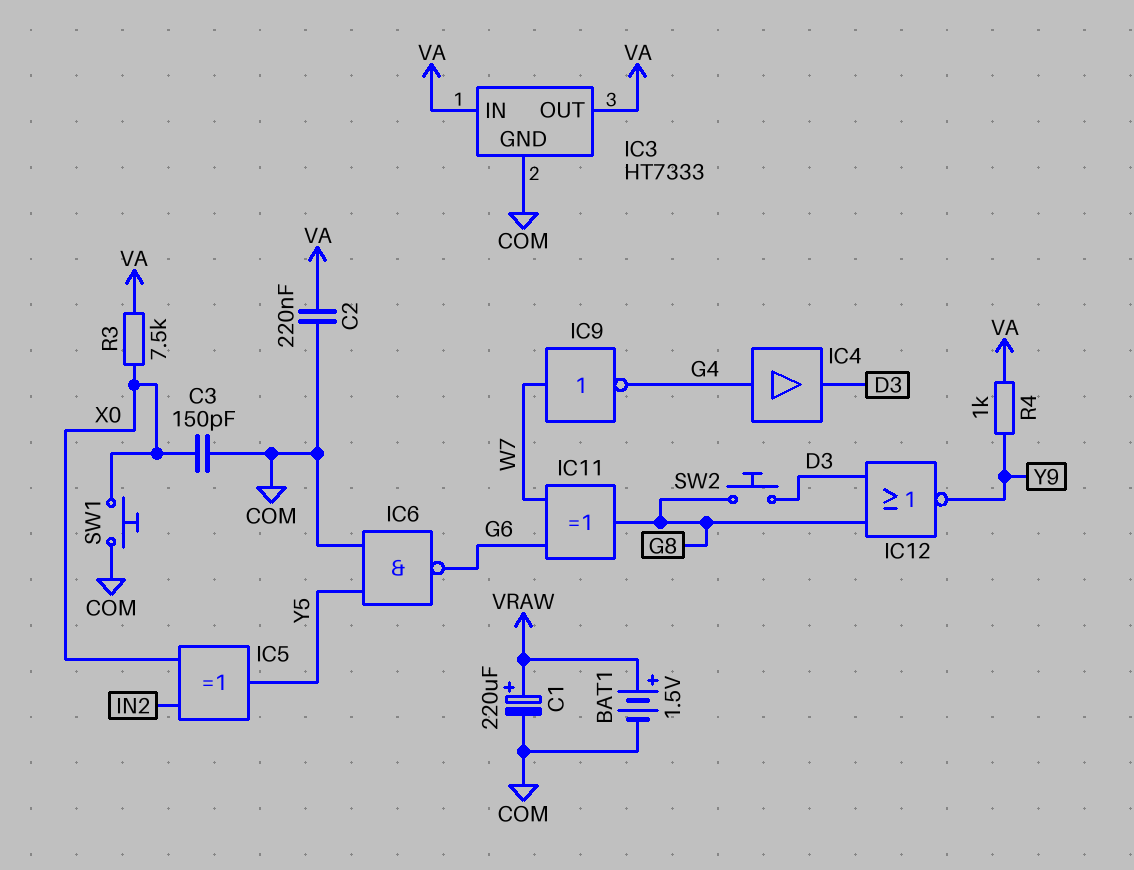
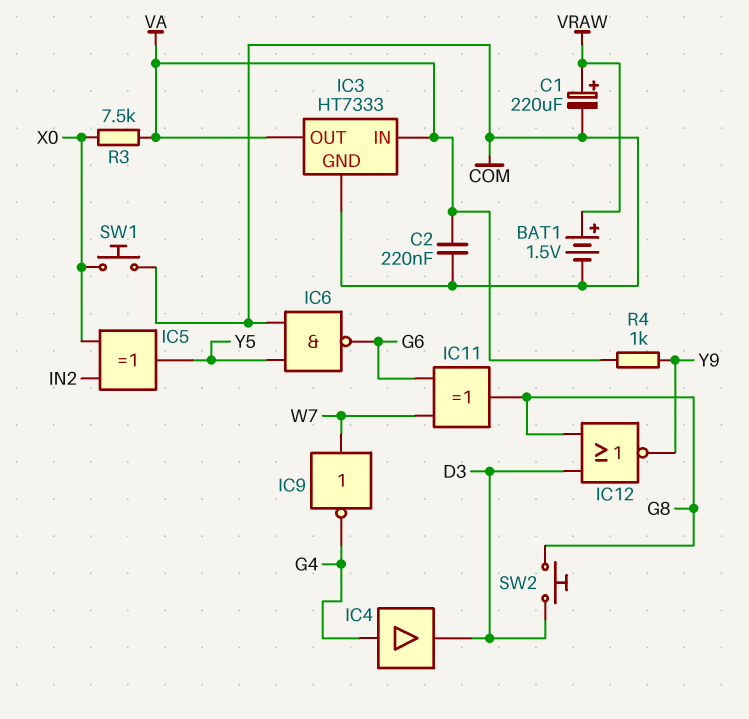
C3: 150pF (COM, X0) -> none

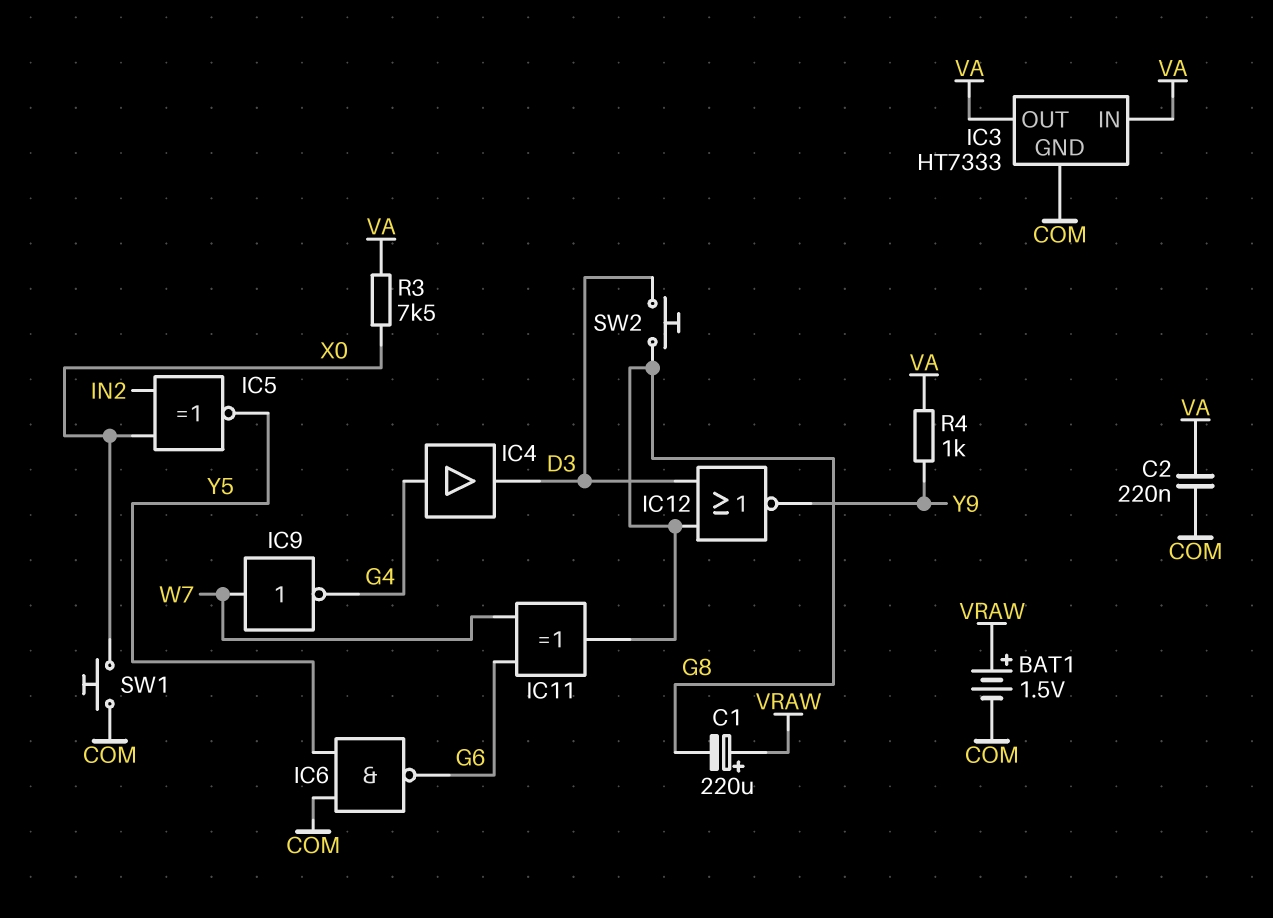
C1: 220uF (plus VRAW, minus COM) -> 220uF (plus VRAW, minus G8)
IC5: XOR (in IN2, in X0, out Y5) -> XNOR (in IN2, in X0, out Y5)

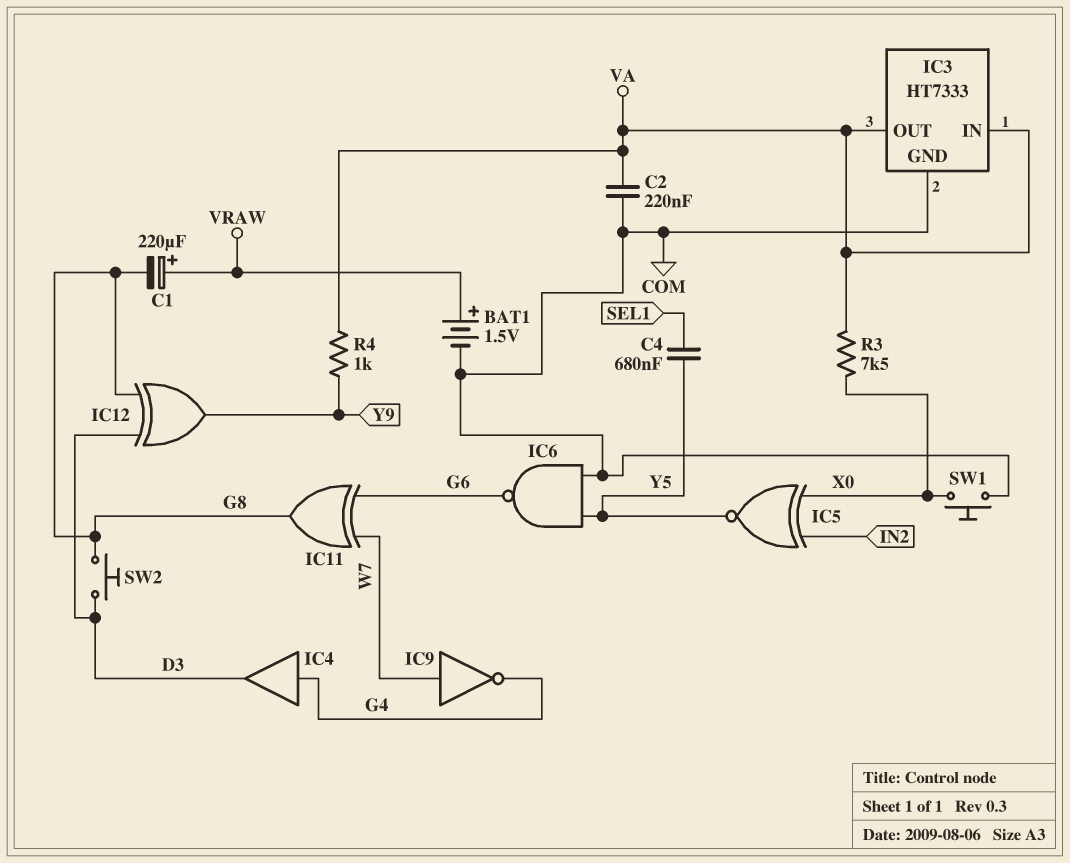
C4: none -> 680nF (SEL1, Y5)
IC12: NOR (in D3, in G8, out Y9) -> XOR (in D3, in G8, out Y9)

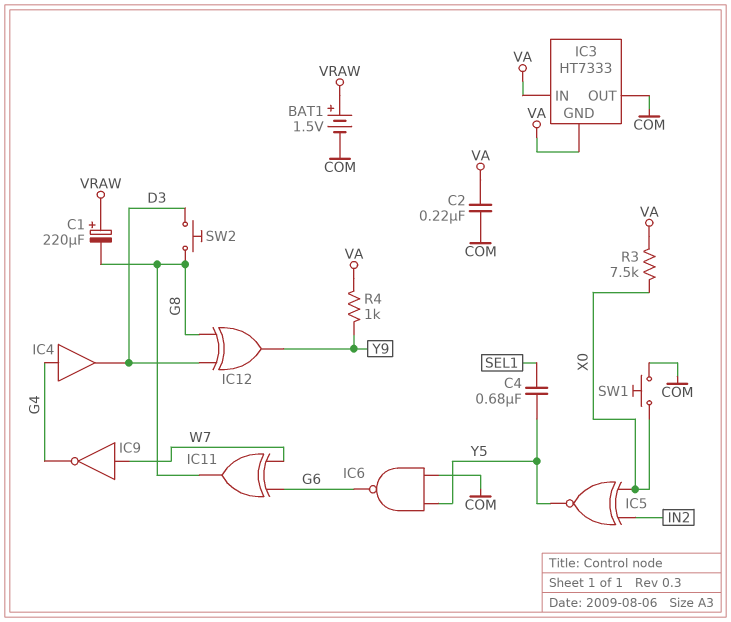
IC3 pin GND: COM -> VA
IC3 pin OUT: VA -> COM

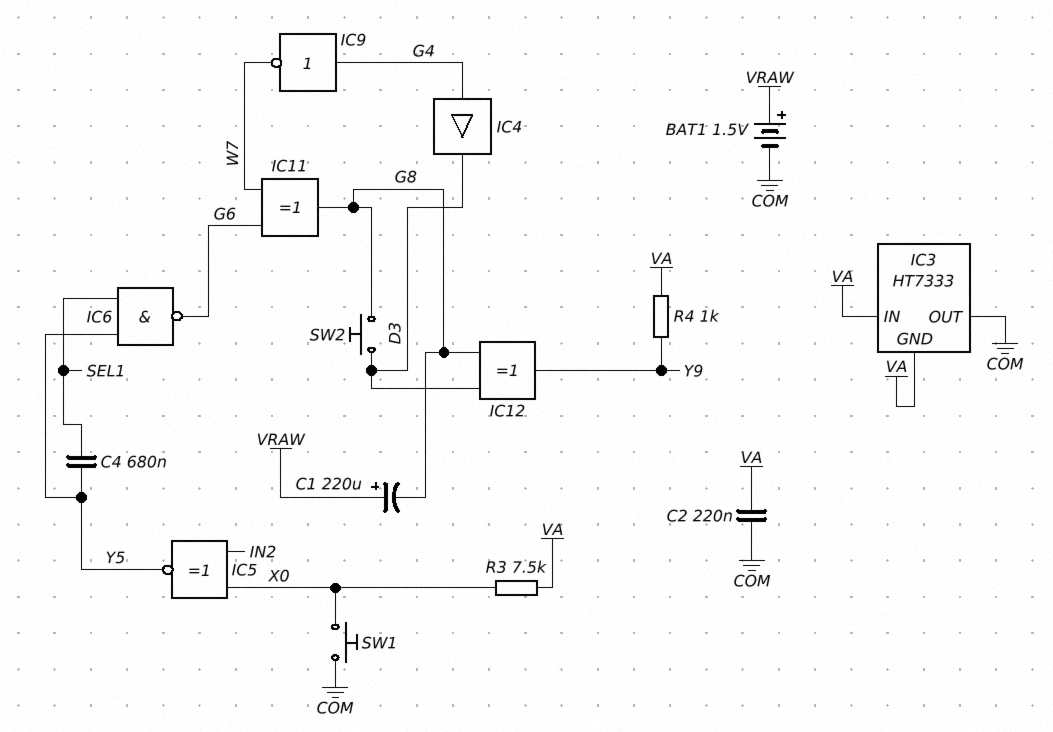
IC6: NAND (in COM, in Y5, out G6) -> NAND (in SEL1, in Y5, out G6)
IC9: NOT (in W7, out G4) -> NOT (in G4, out W7)

